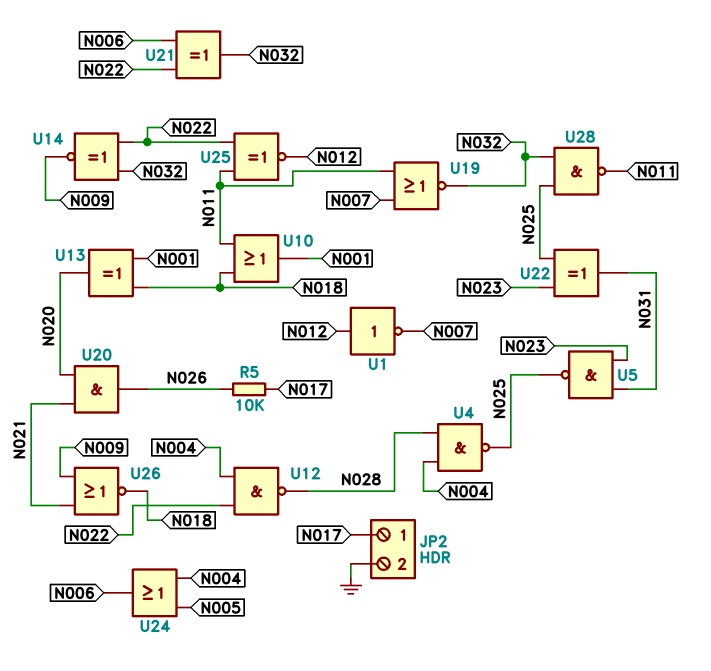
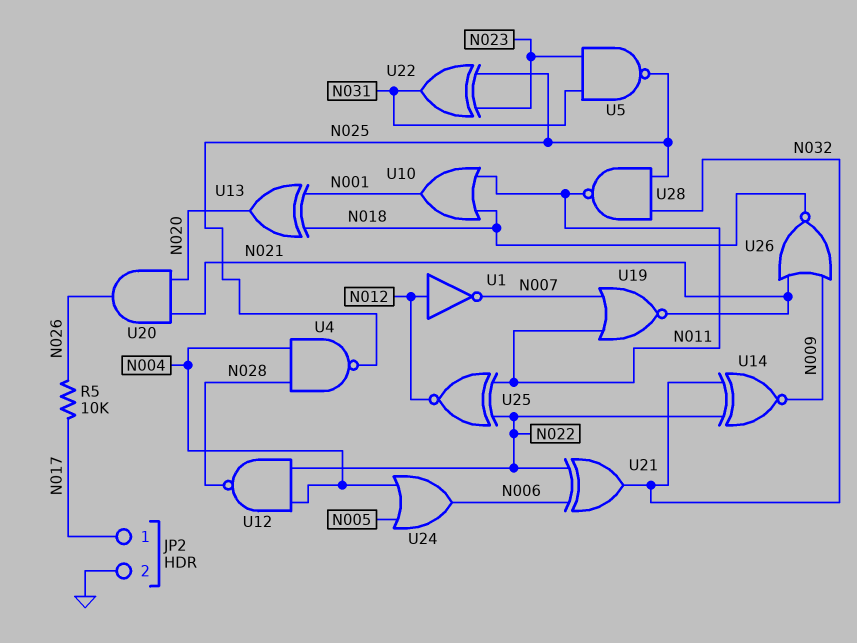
U19: NOR (in N007, in N011, out N032) -> NOR (in N007, in N011, out N021)

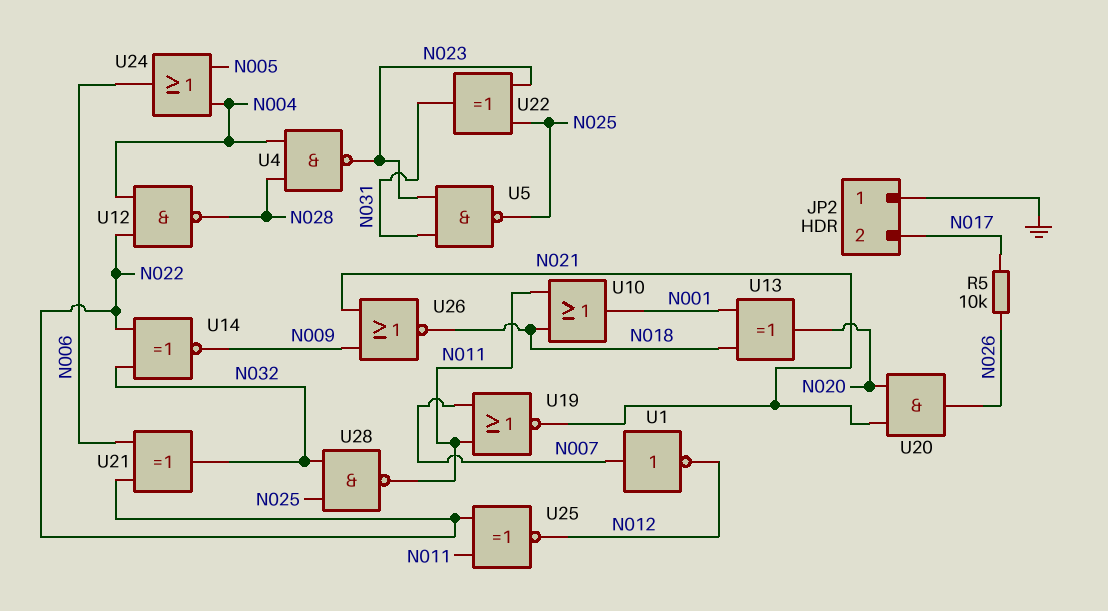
JP2 pin 1: N017 -> GND
JP2 pin 2: GND -> N017
U1: NOT (in N012, out N007) -> NOT (in N007, out N012)
U4: NAND (in N004, in N028, out N025) -> NAND (in N004, in N028, out N023)

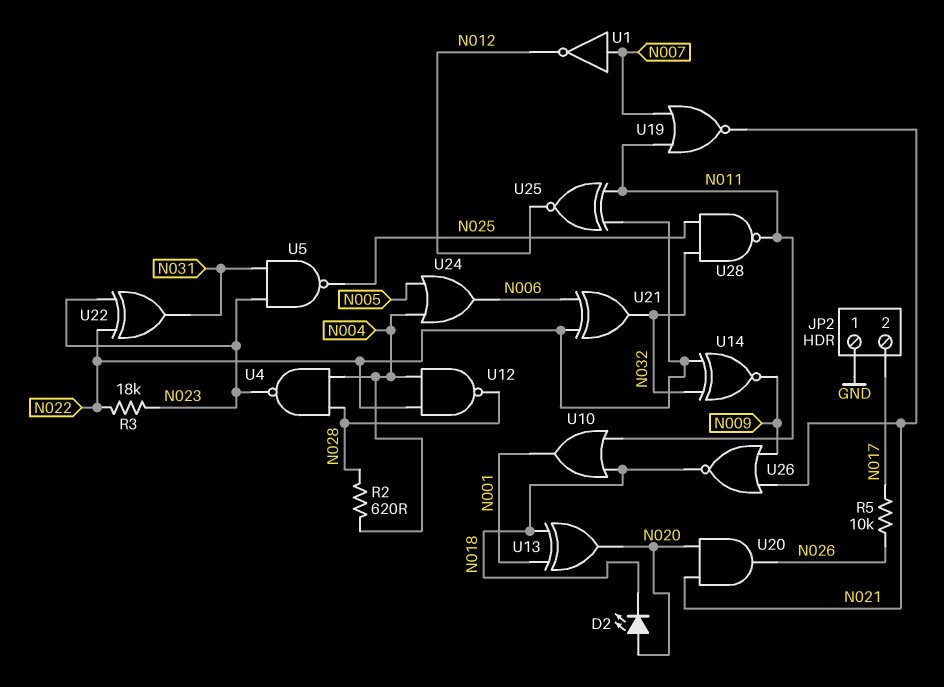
D2: none -> LED (A N020, K N018)
R2: none -> 620 (N004, N028)
R3: none -> 18k (N022, N023)
U22: XOR (in N023, in N025, out N031) -> XOR (in N022, in N023, out N031)

